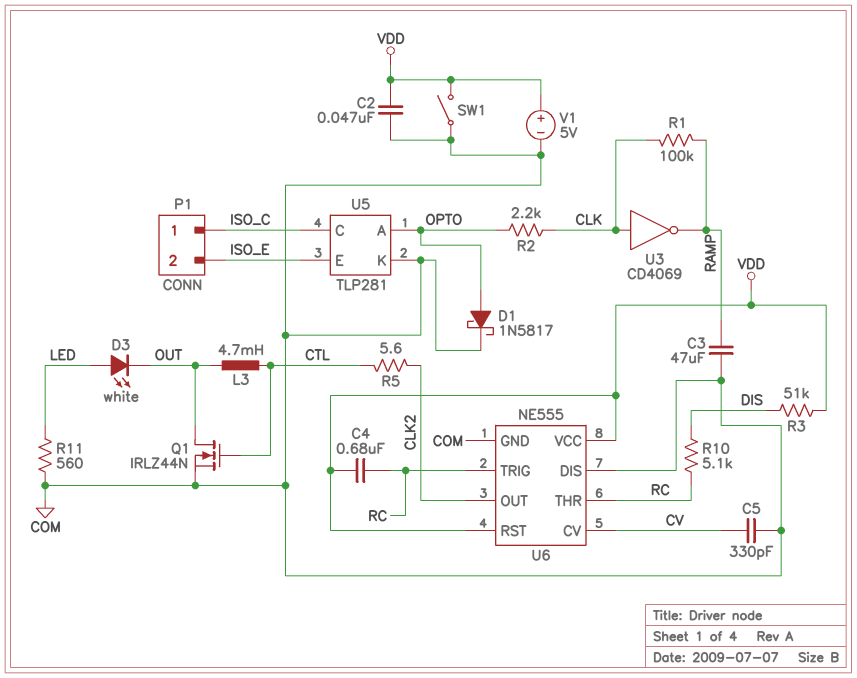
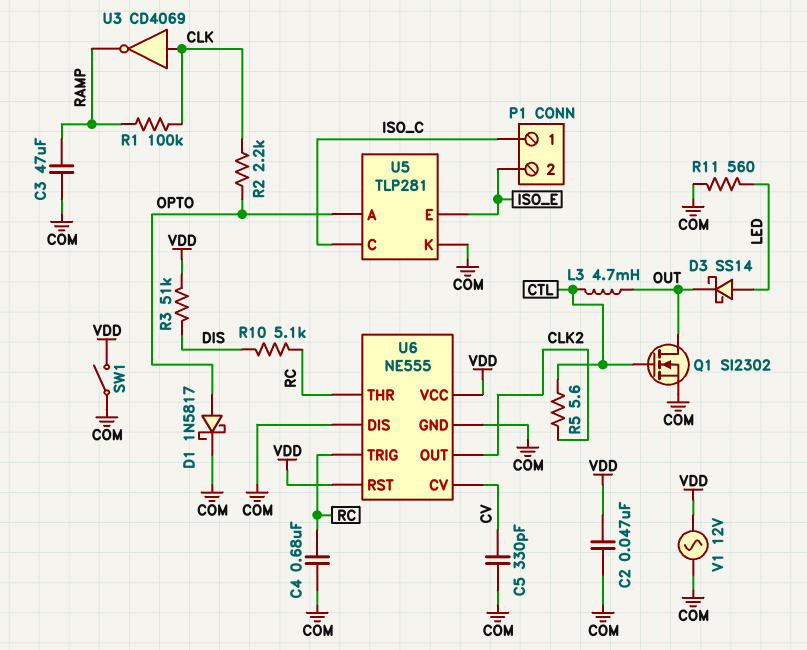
C4: 680nF (RC, VDD) -> 680nF (COM, RC)
D3: LED white (A LED, K OUT) -> schottky SS14 (A LED, K OUT)
Q1: NMOS IRLZ44N (G CTL, D OUT, S COM) -> NMOS SI2302 (G CTL, D OUT, S COM)
V1: 5V (plus VDD, minus COM) -> AC 12V (COM, VDD)

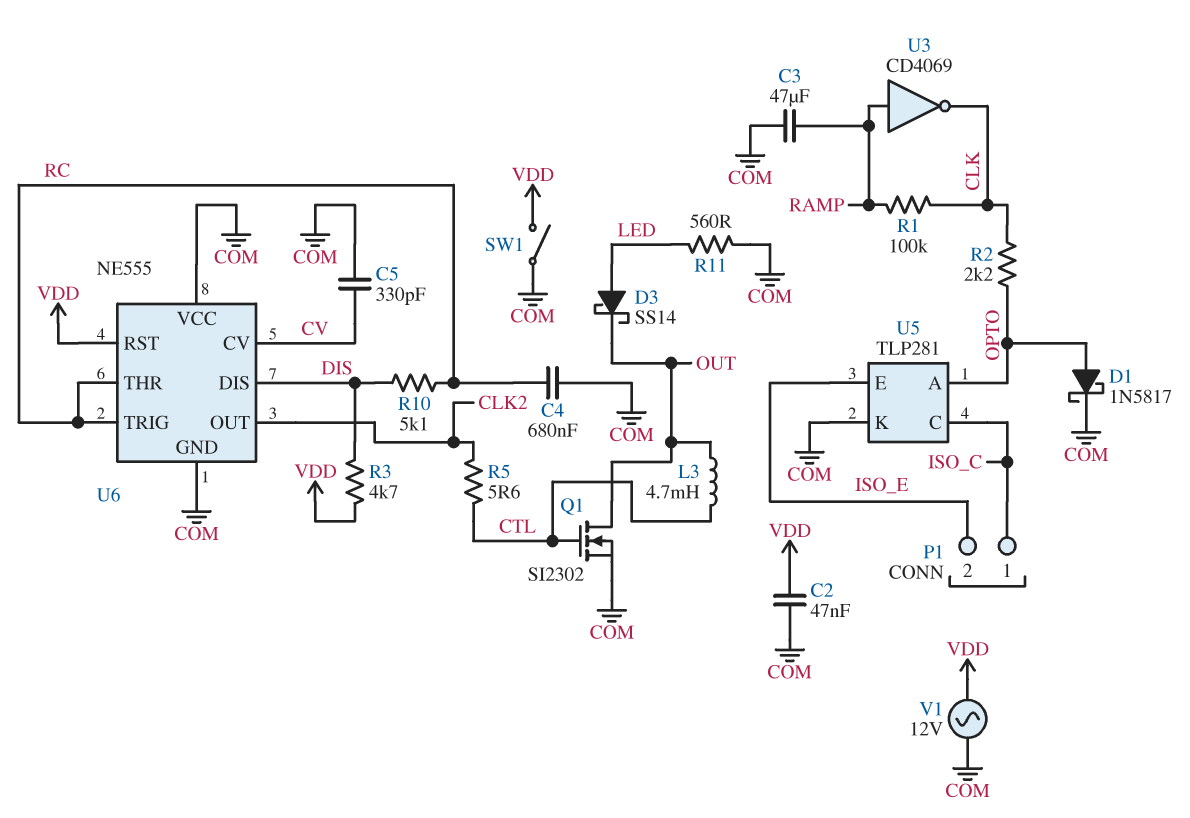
R3: 51k (DIS, VDD) -> 4.7k (DIS, VDD)
U3: NOT CD4069 (in CLK, out RAMP) -> NOT CD4069 (in RAMP, out CLK)
U6 pin DIS: COM -> DIS
U6 pin VCC: VDD -> COM

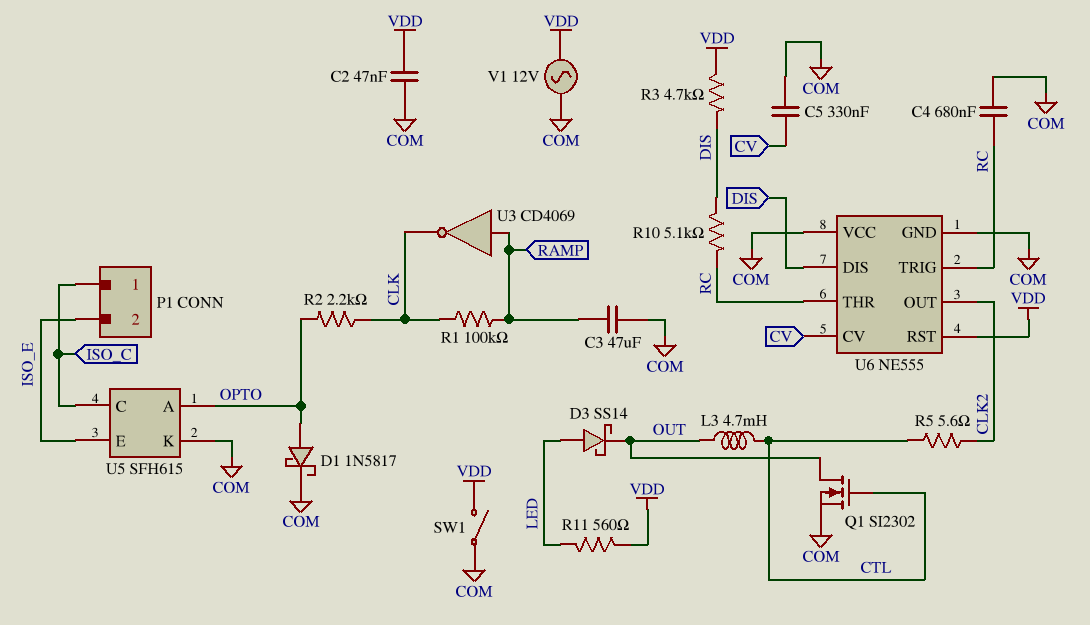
C5: 330pF (COM, CV) -> 330nF (COM, CV)
R11: 560 (COM, LED) -> 560 (LED, VDD)
U5: TLP281 -> SFH615

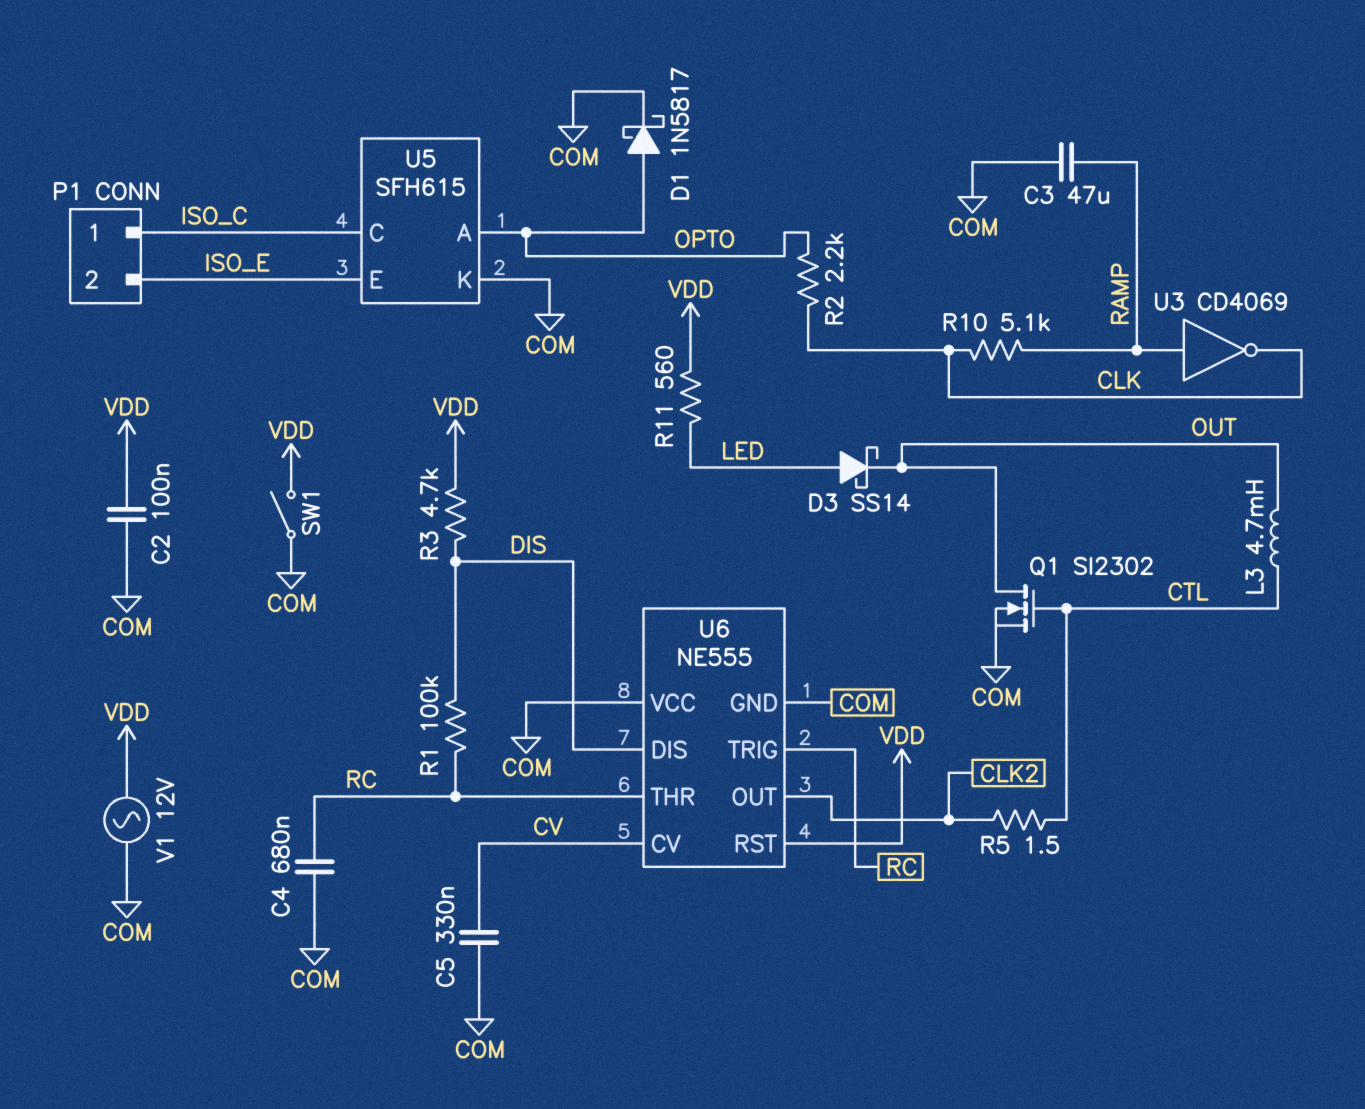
C2: 47nF (COM, VDD) -> 100nF (COM, VDD)
R1: 100k (CLK, RAMP) -> 100k (DIS, RC)
R5: 5.6 (CLK2, CTL) -> 1.5 (CLK2, CTL)
R10: 5.1k (DIS, RC) -> 5.1k (CLK, RAMP)

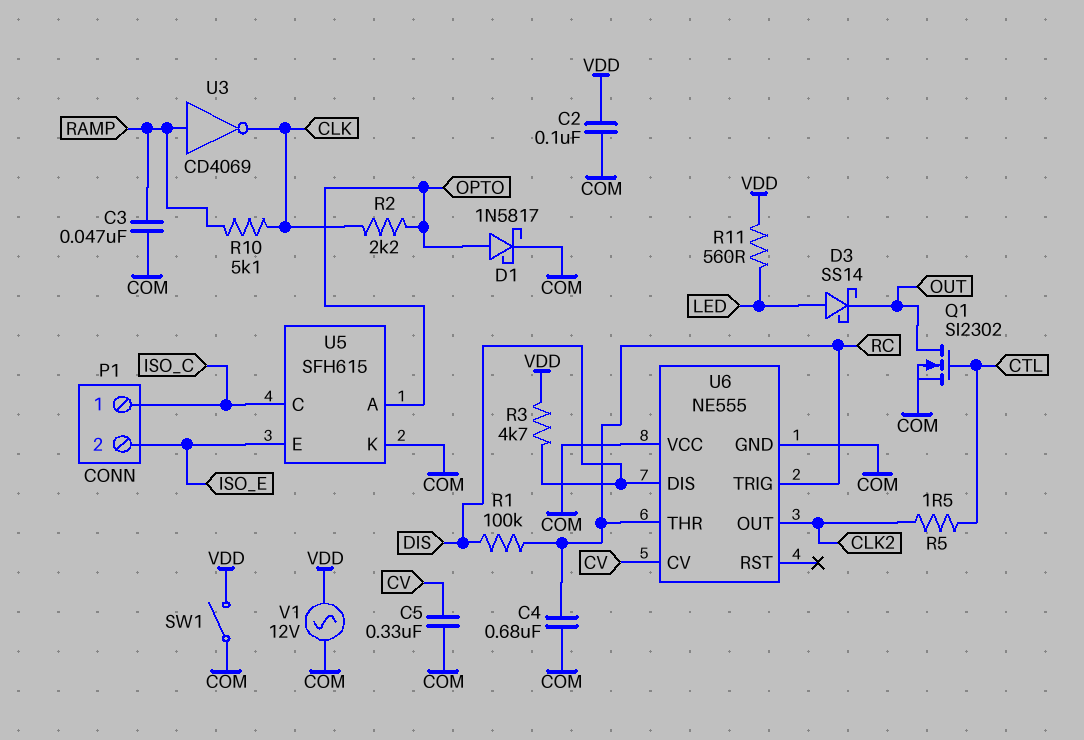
C3: 47uF (COM, RAMP) -> 47nF (COM, RAMP)
L3: 4.7mH (CTL, OUT) -> none
U6 pin RST: VDD -> none

